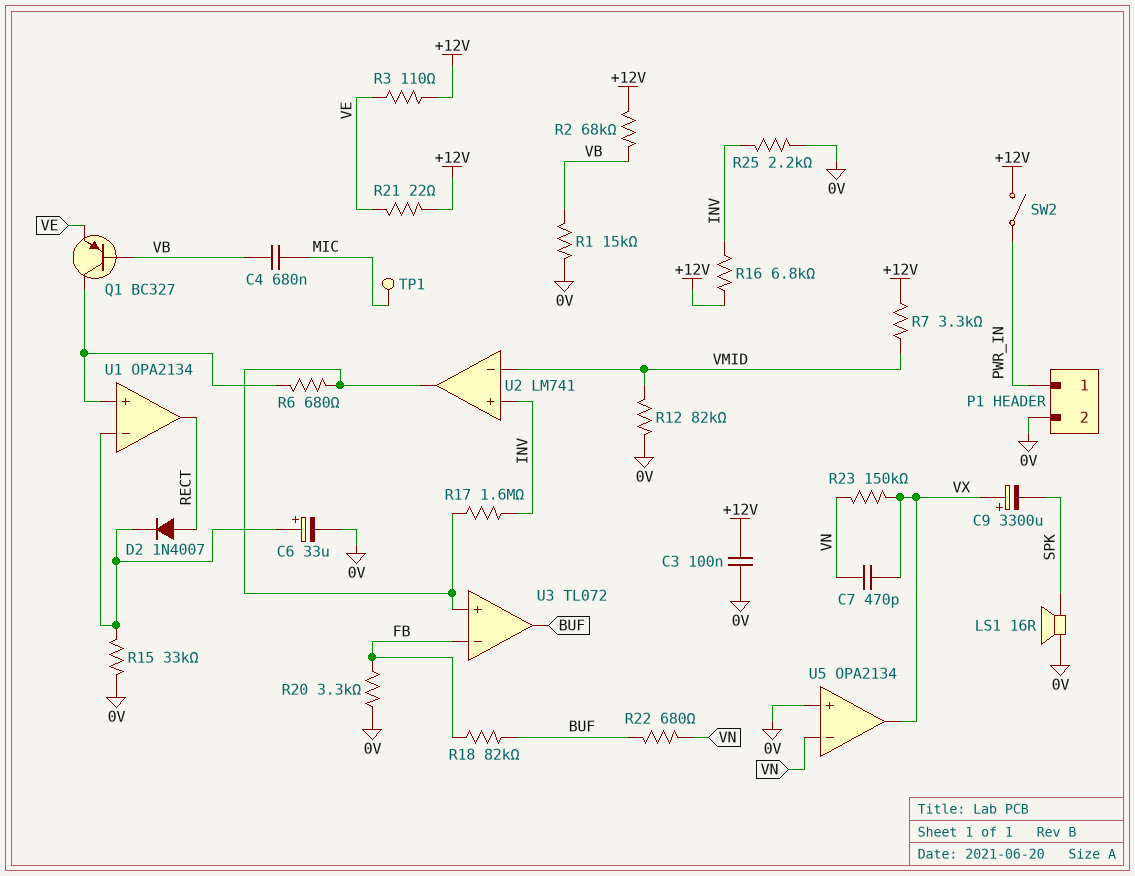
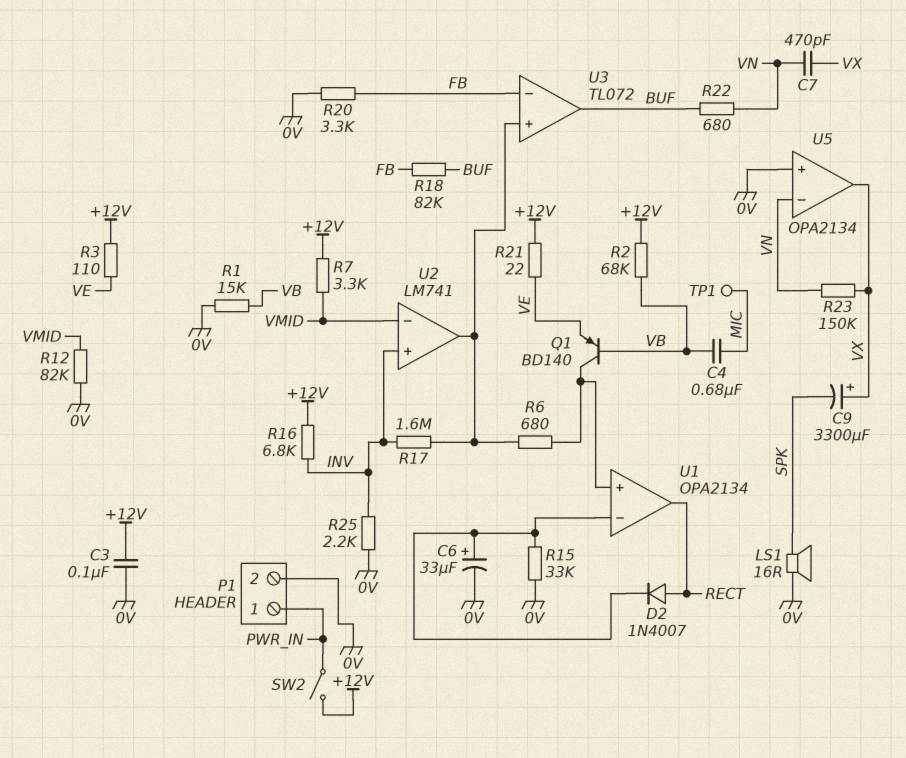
Q1: PNP BC327 (B VB, C U1/in+, E VE) -> PNP BD140 (B VB, C U1/in+, E VE)

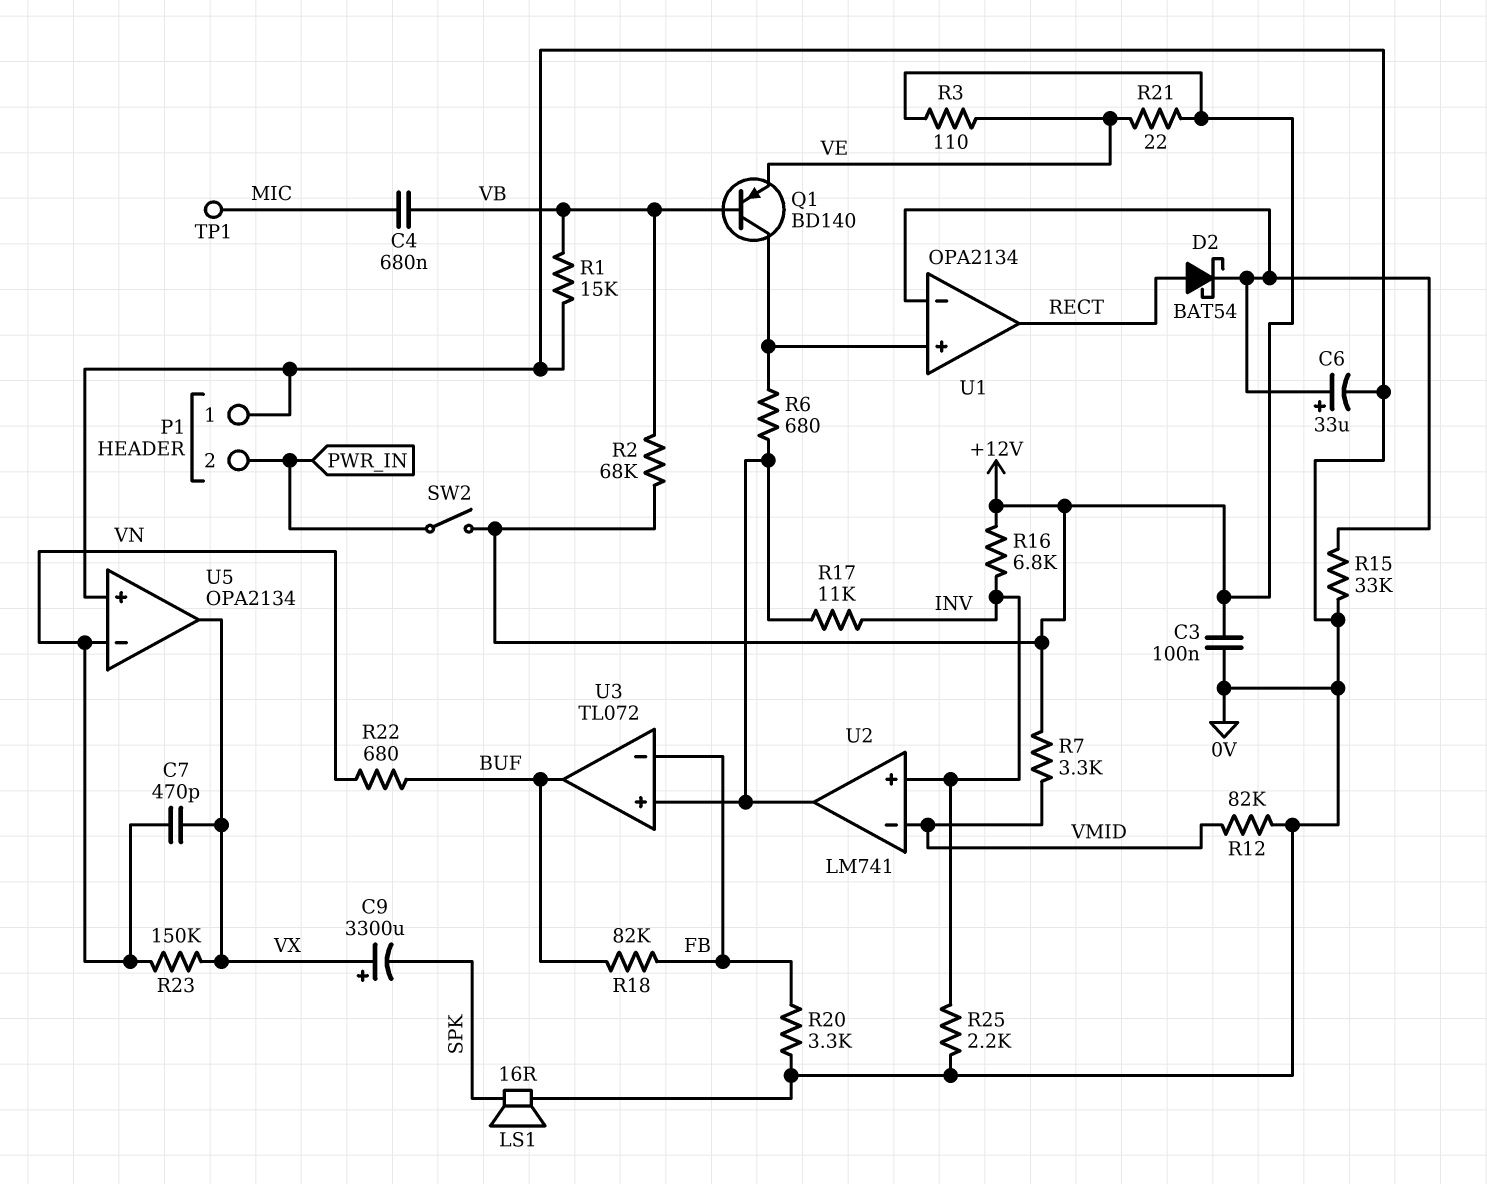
D2: diode 1N4007 (A RECT, K U1/in-) -> schottky BAT54 (A RECT, K U1/in-)
P1 pin 1: PWR_IN -> 0V
P1 pin 2: 0V -> PWR_IN
R17: 1.6M (INV, U2/out) -> 11k (INV, U2/out)

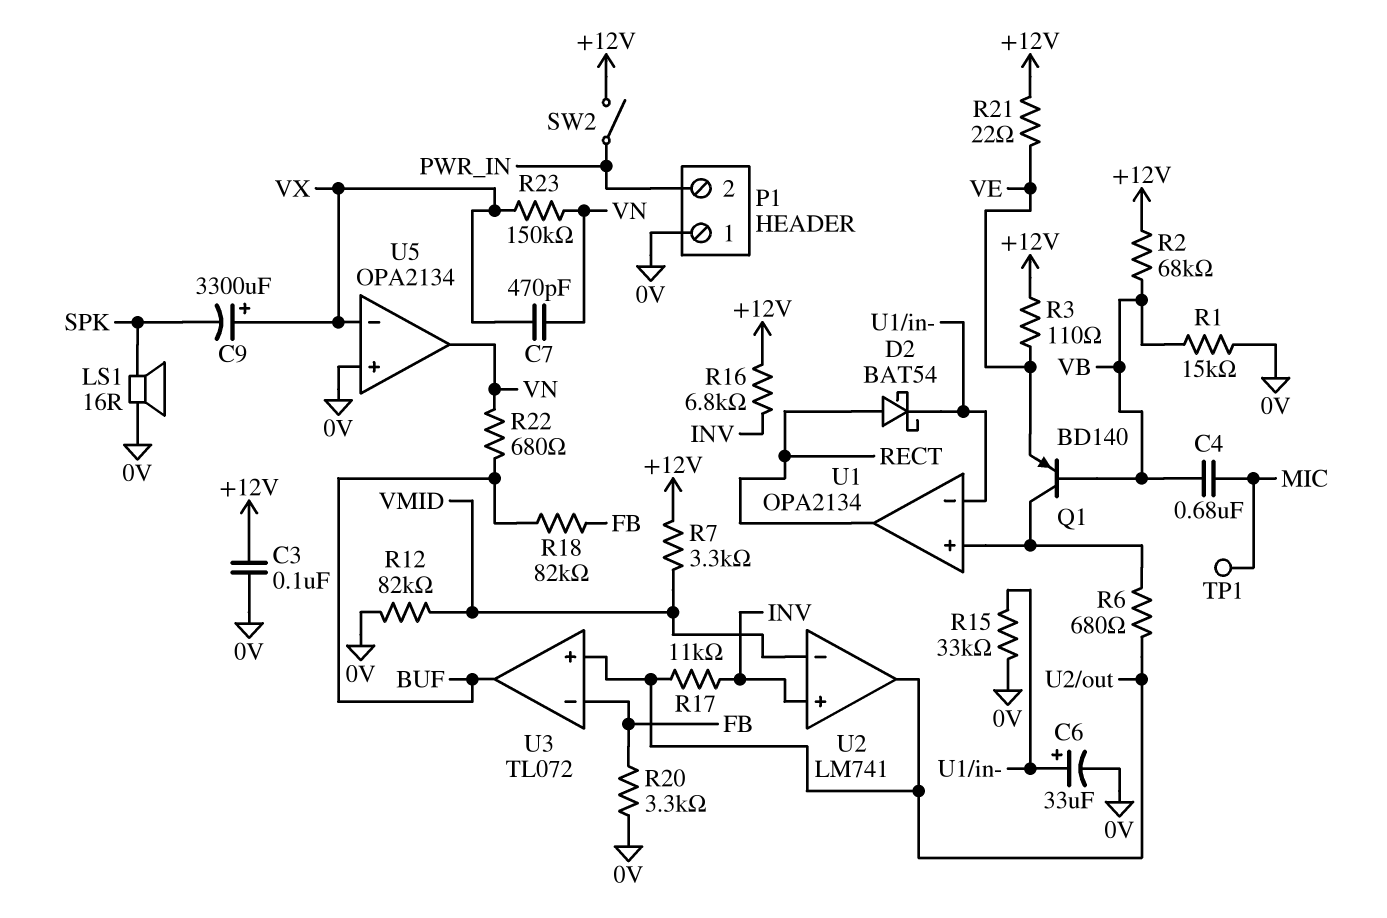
R25: 2.2k (0V, INV) -> none
U5 pin in-: VN -> VX
U5 pin out: VX -> VN

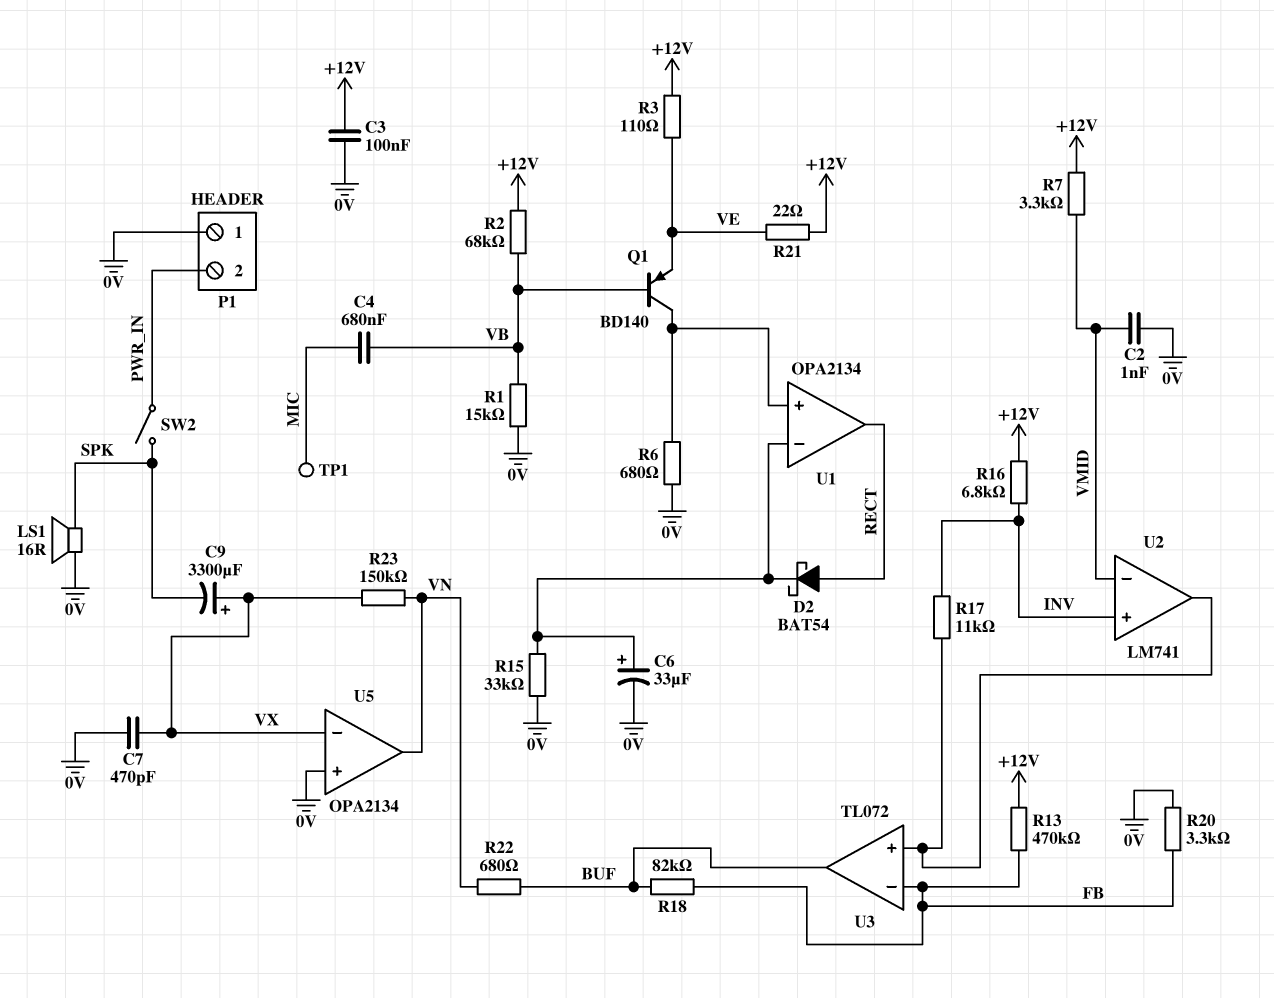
C2: none -> 1nF (0V, VMID)
C7: 470pF (VN, VX) -> 470pF (0V, VX)
R6: 680 (U1/in+, U2/out) -> 680 (0V, U1/in+)
R12: 82k (0V, VMID) -> none
R13: none -> 470k (+12V, FB)
SW2: switch (+12V, PWR_IN) -> switch (PWR_IN, SPK)

